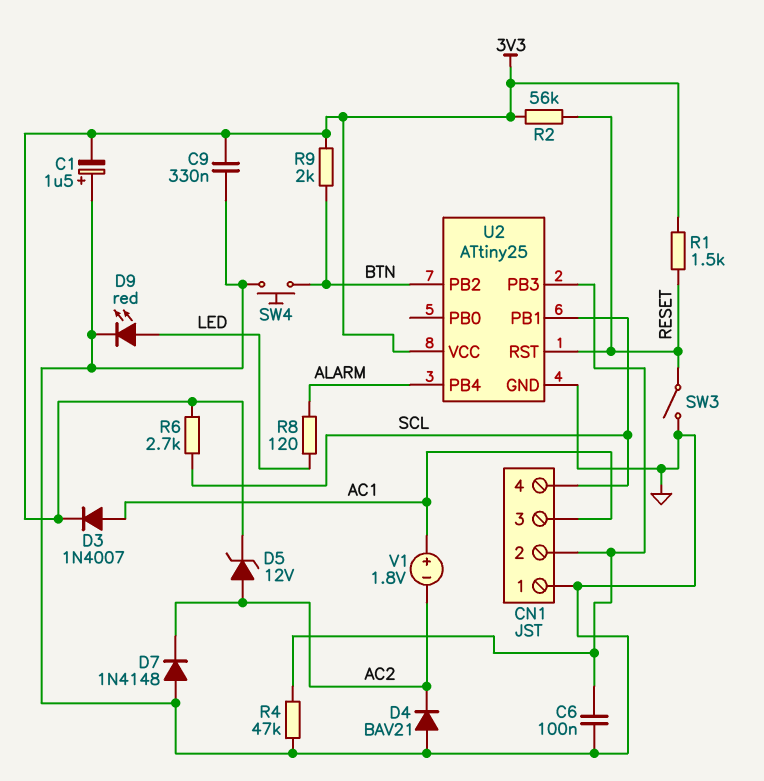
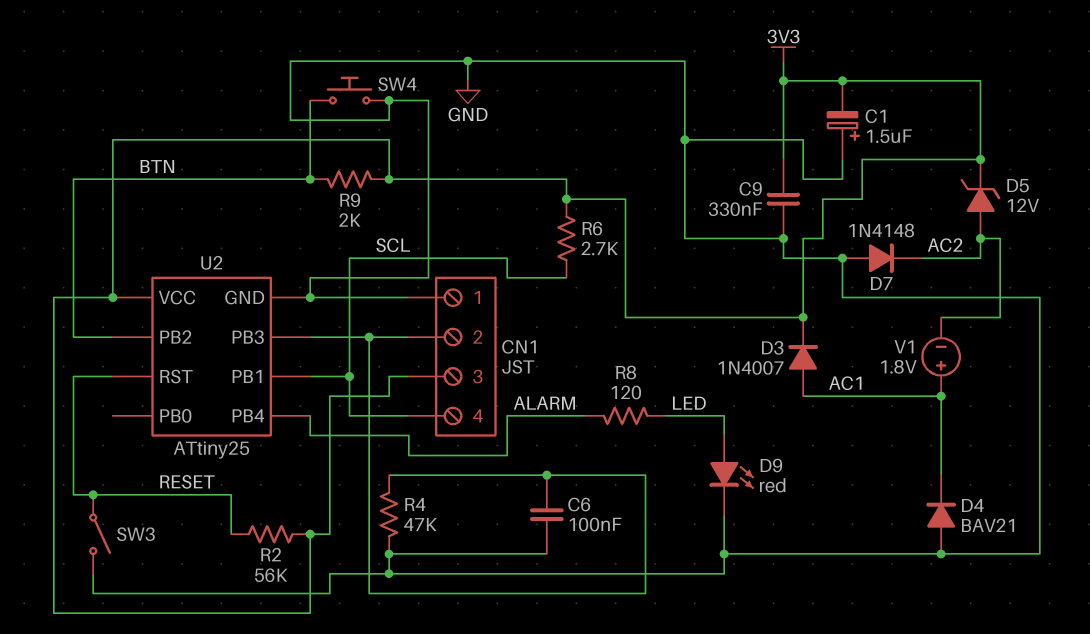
CN1 pin 3: AC1 -> 3V3
D4: diode BAV21 (A GND, K AC2) -> diode BAV21 (A GND, K AC1)
R1: 1.5k (3V3, RESET) -> none

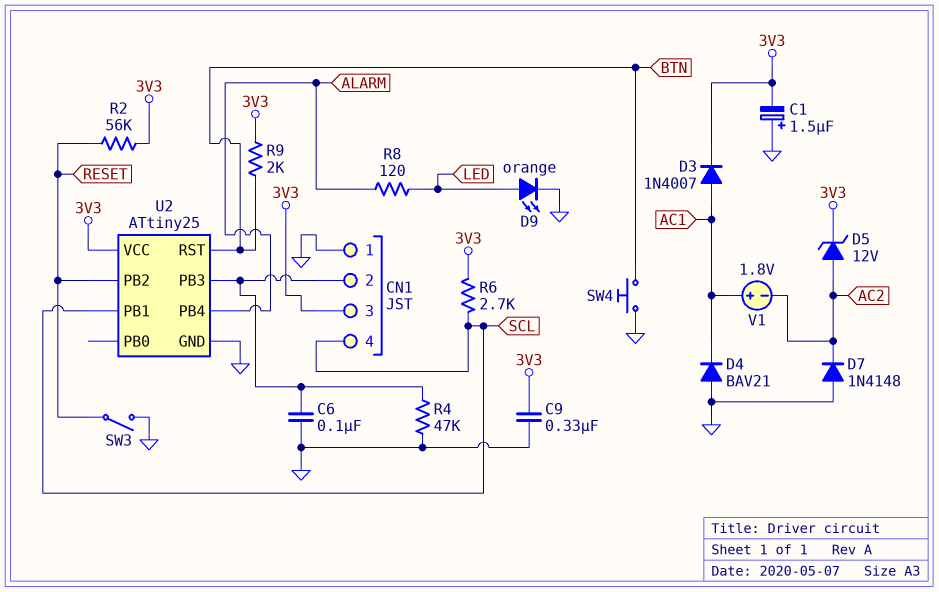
D9: LED red (A LED, K GND) -> LED orange (A LED, K GND)
U2 pin PB2: BTN -> RESET
U2 pin RST: RESET -> BTN

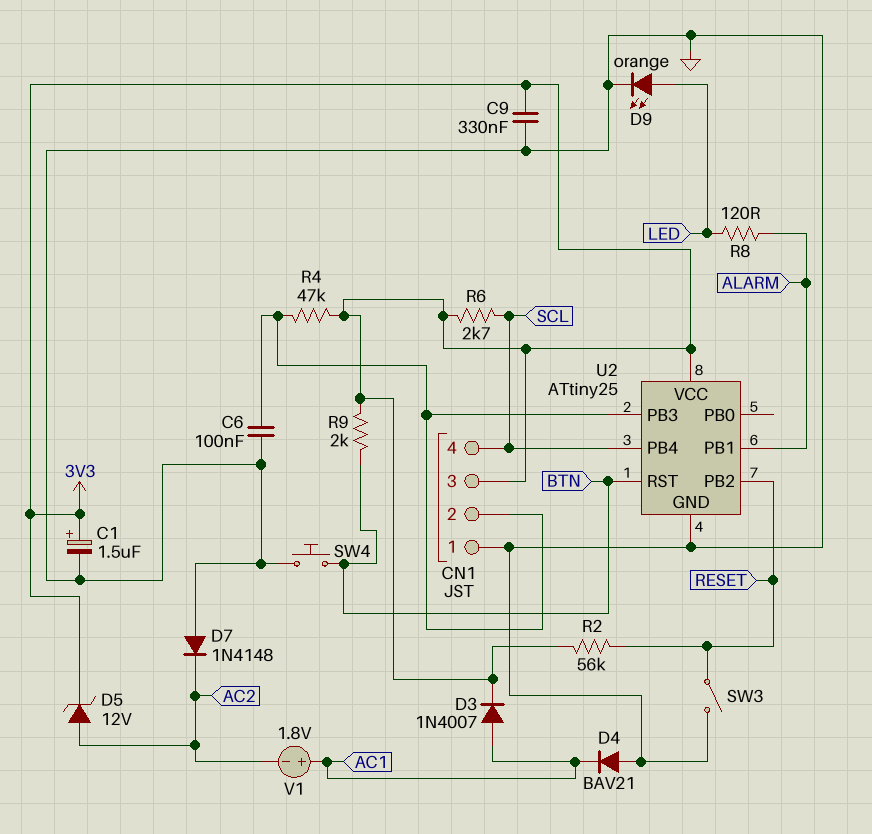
C1: 1.5uF (plus GND, minus 3V3) -> 1.5uF (plus 3V3, minus GND)
R4: 47k (CN1/2, GND) -> 47k (3V3, CN1/2)
U2 pin PB1: SCL -> ALARM
U2 pin PB4: ALARM -> SCL

